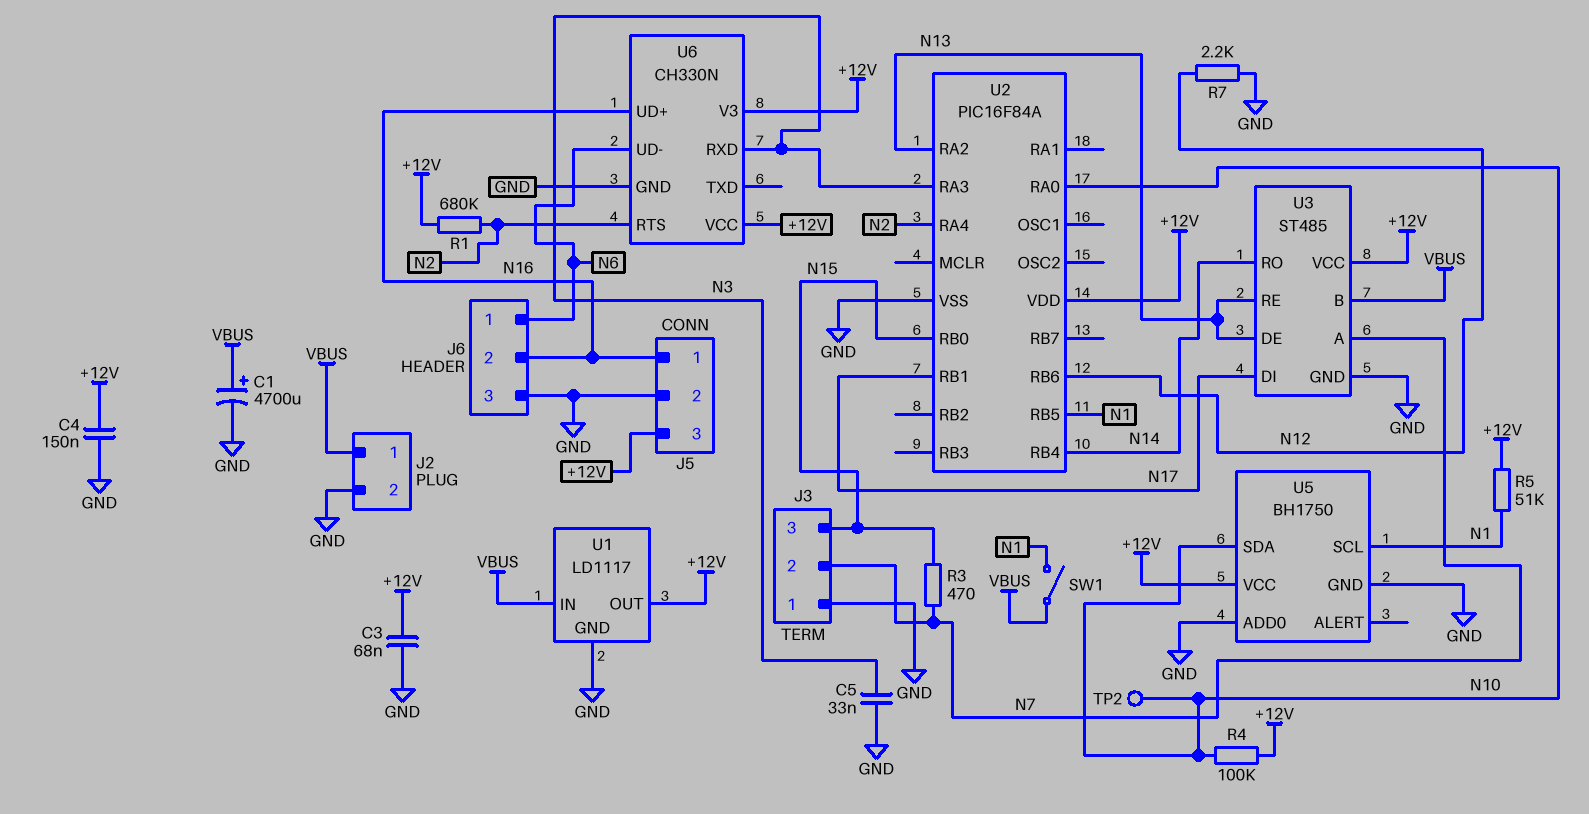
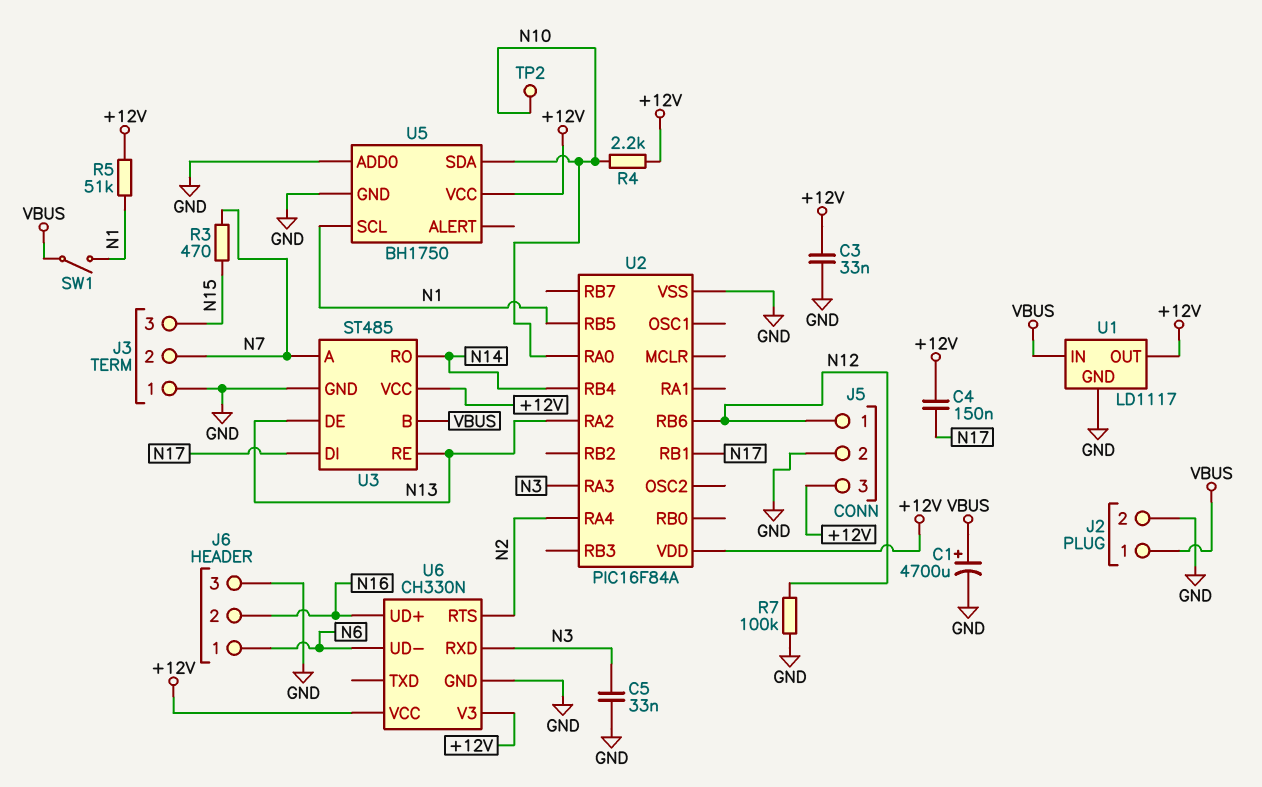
C3: 68nF (+12V, GND) -> 33nF (+12V, GND)
C4: 150nF (+12V, GND) -> 150nF (+12V, N17)
J5 pin 1: N16 -> N12
R1: 680k (+12V, N2) -> none
R4: 100k (+12V, N10) -> 2.2k (+12V, N10)
R7: 2.2k (GND, N12) -> 100k (GND, N12)
U2 pin RB0: N15 -> none

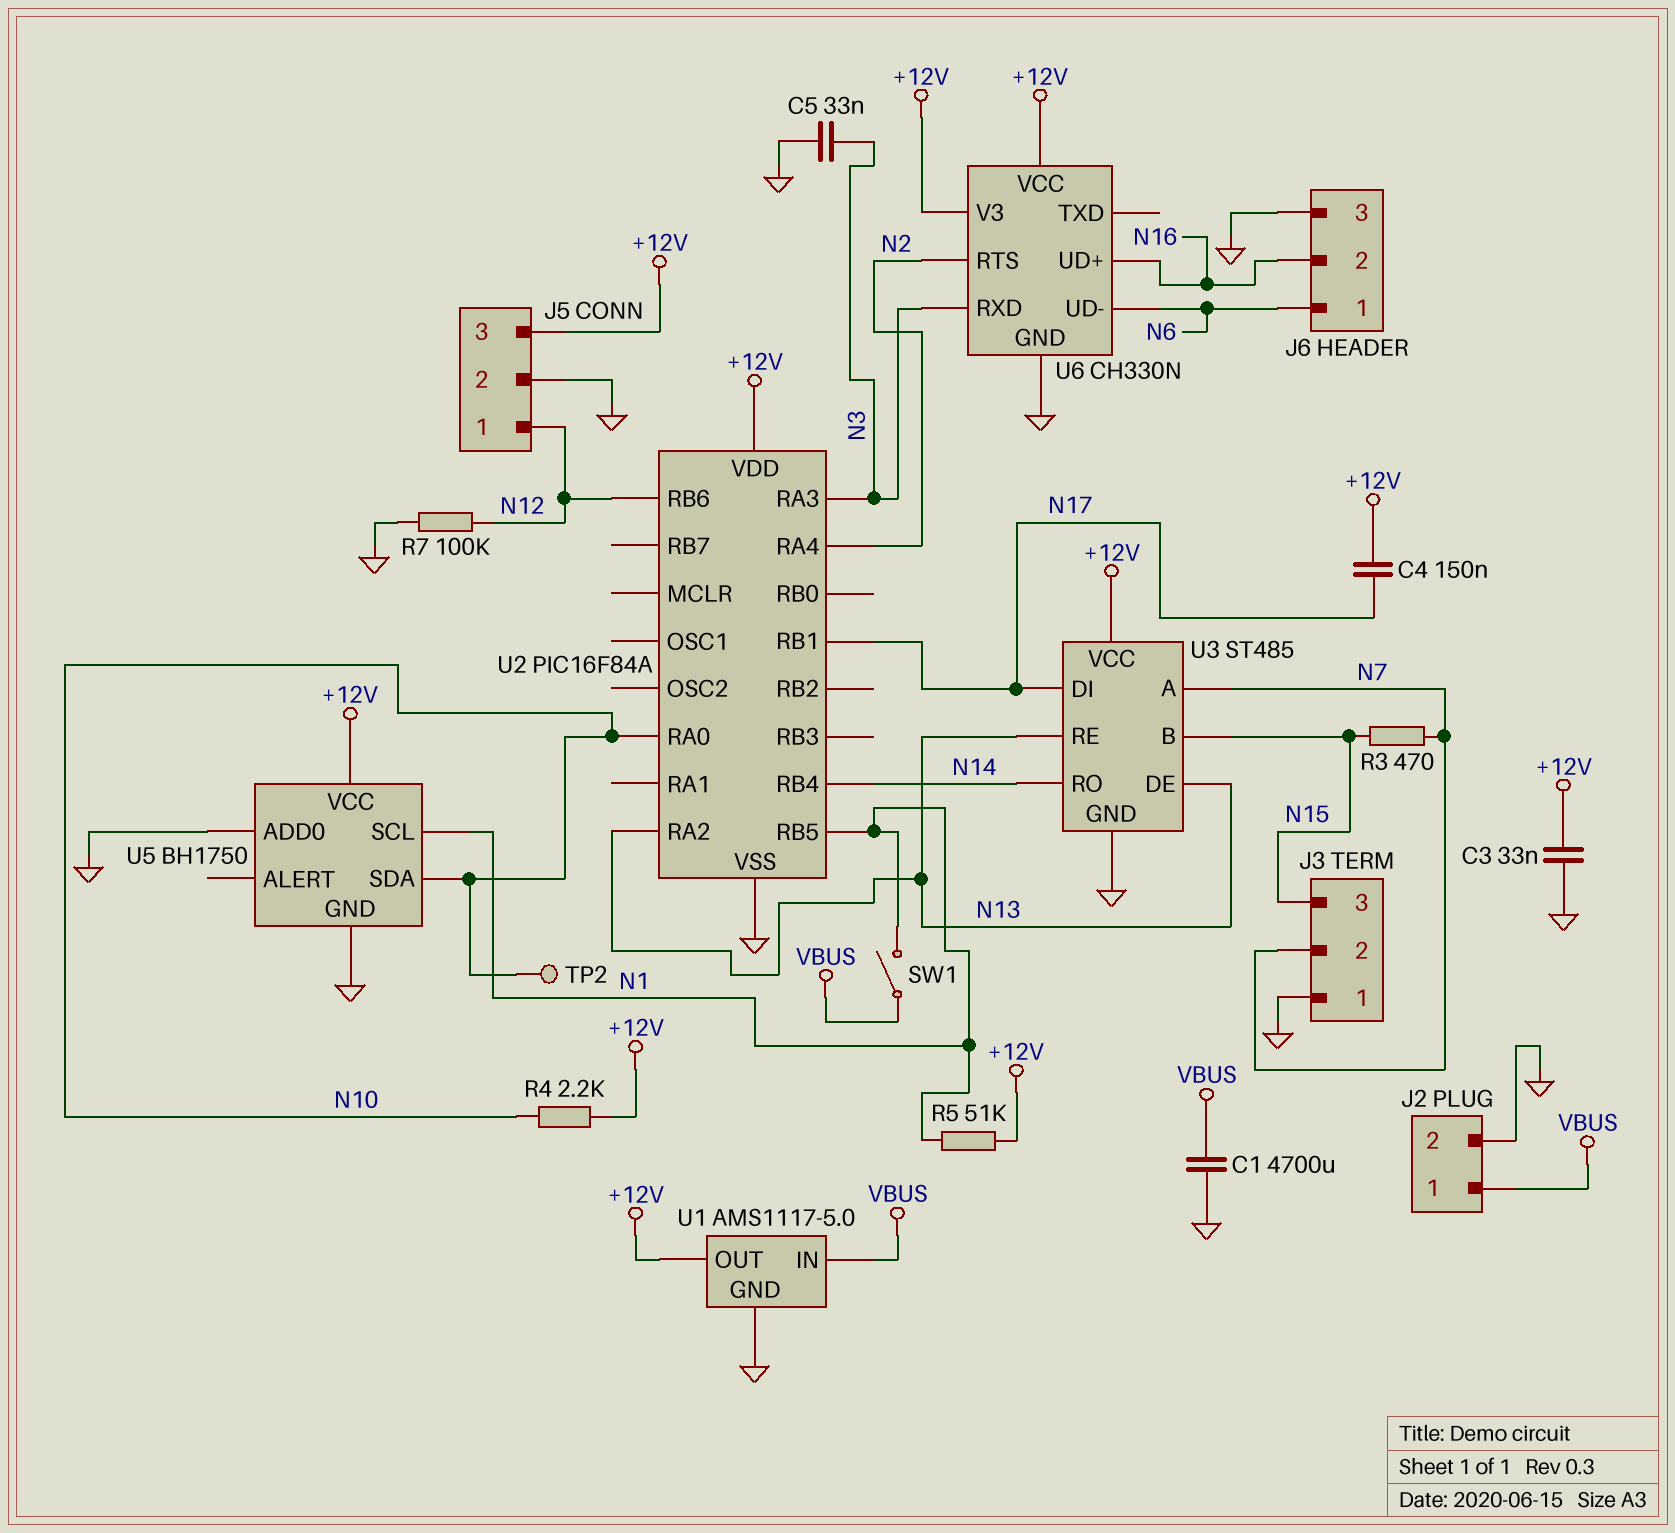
C1: 4700uF (plus VBUS, minus GND) -> 4700uF (GND, VBUS)
U1: LD1117 -> AMS1117-5.0
U3 pin B: VBUS -> N15

